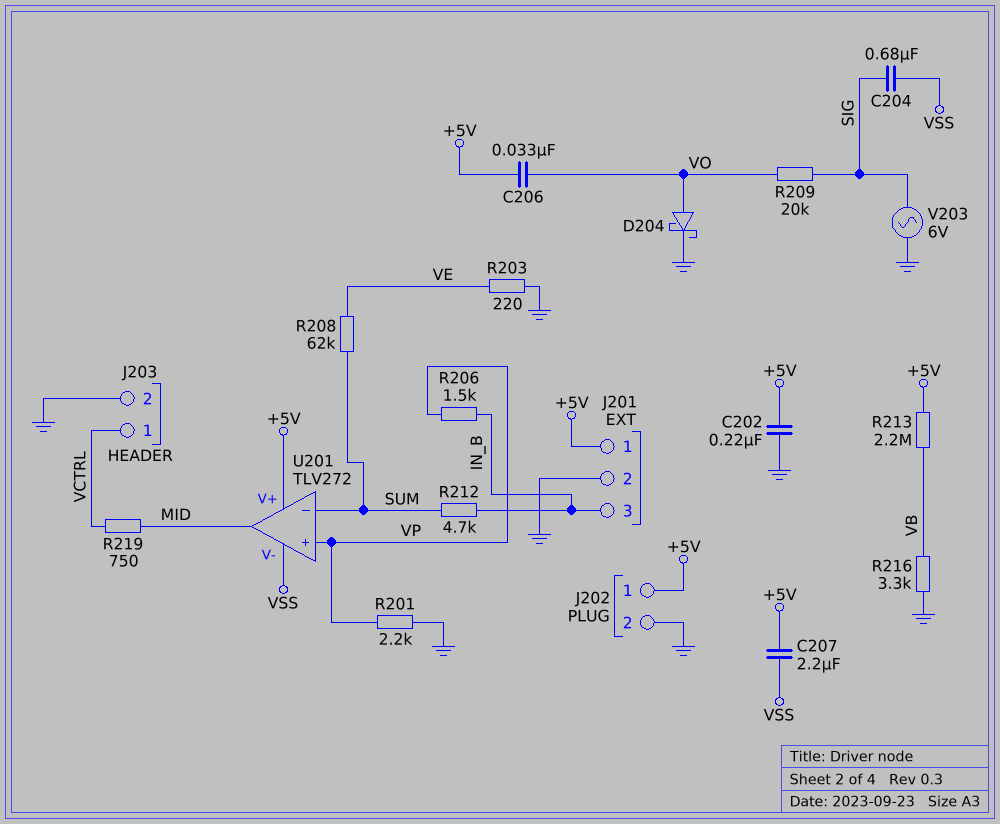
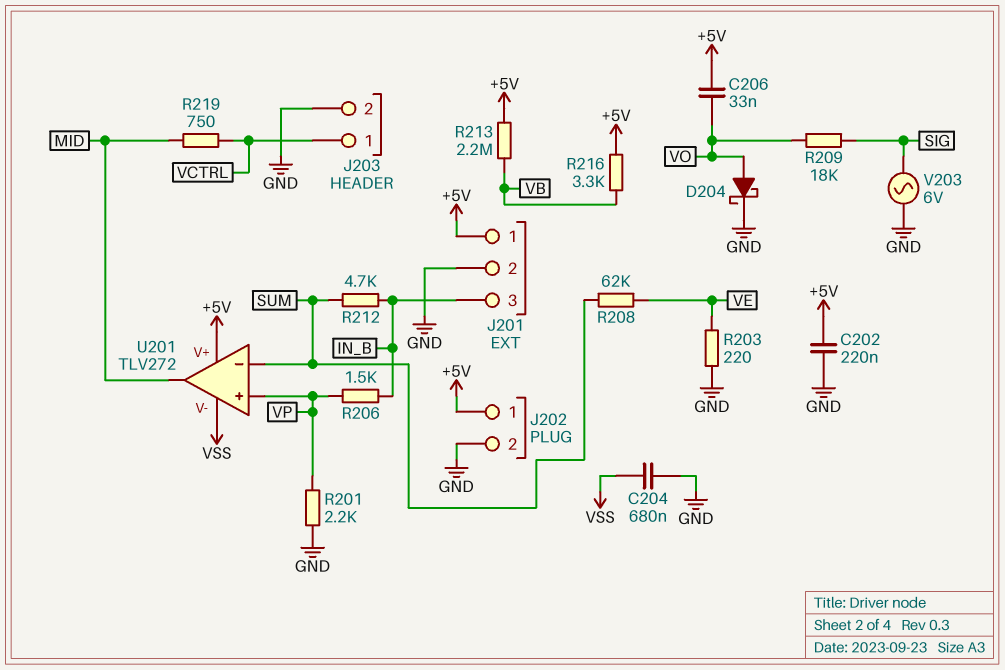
C204: 680nF (SIG, VSS) -> 680nF (GND, VSS)
C207: 2.2uF (+5V, VSS) -> none
R209: 20k (SIG, VO) -> 18k (SIG, VO)
R216: 3.3k (GND, VB) -> 3.3k (+5V, VB)

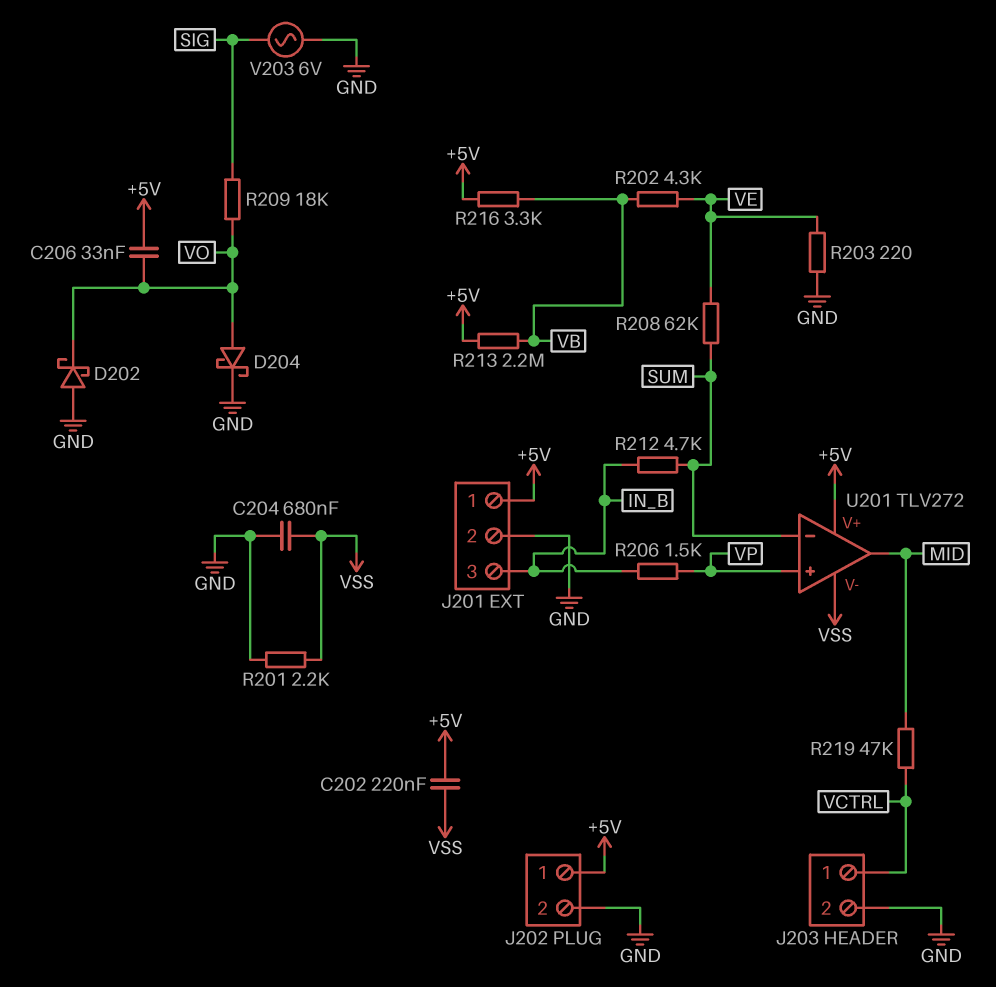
C202: 220nF (+5V, GND) -> 220nF (+5V, VSS)
D202: none -> schottky (A GND, K VO)
R201: 2.2k (GND, VP) -> 2.2k (GND, VSS)
R202: none -> 4.3k (VB, VE)
R219: 750 (MID, VCTRL) -> 47k (MID, VCTRL)

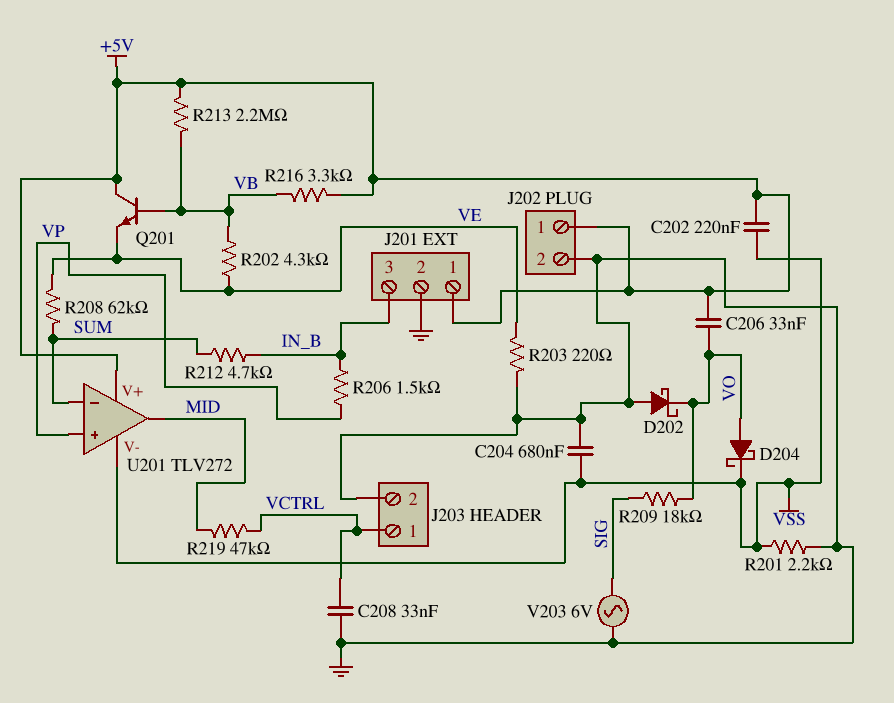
C208: none -> 33nF (GND, VCTRL)
D204: schottky (A VO, K GND) -> schottky (A VO, K VSS)
Q201: none -> NPN (B VB, C +5V, E VE)

